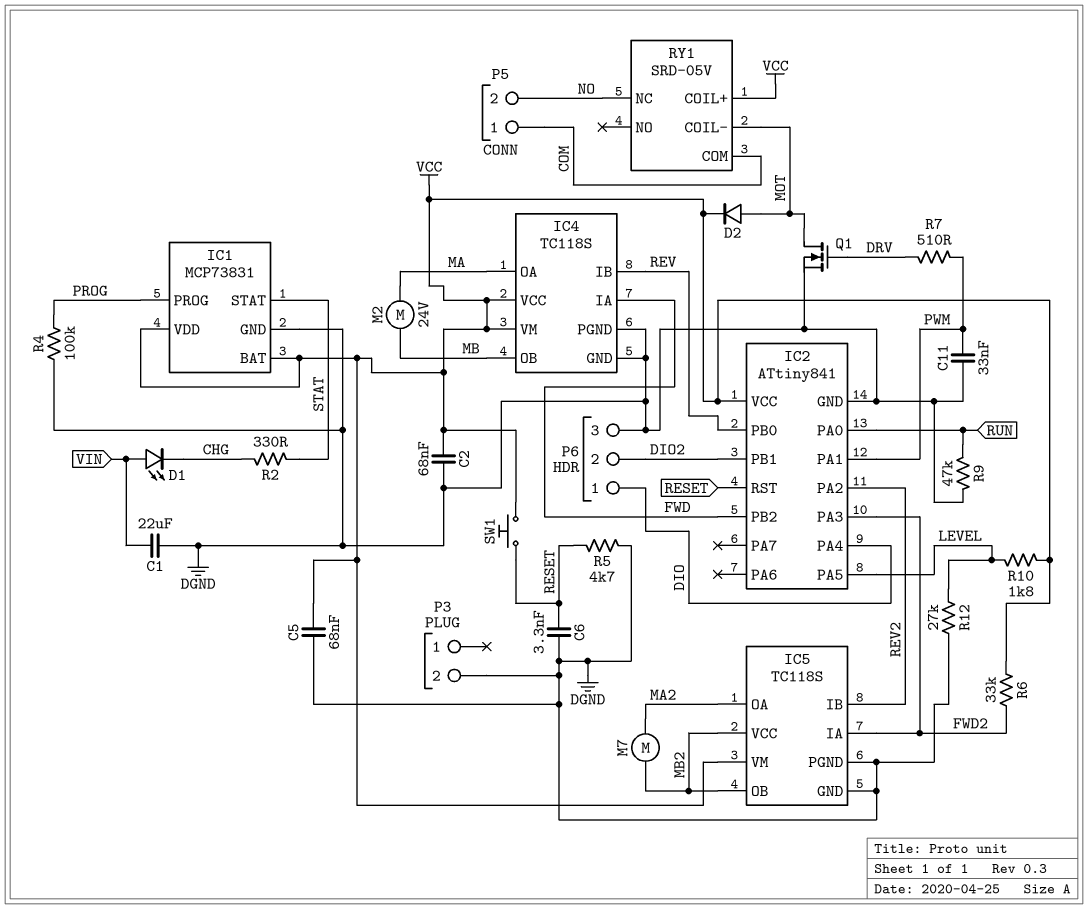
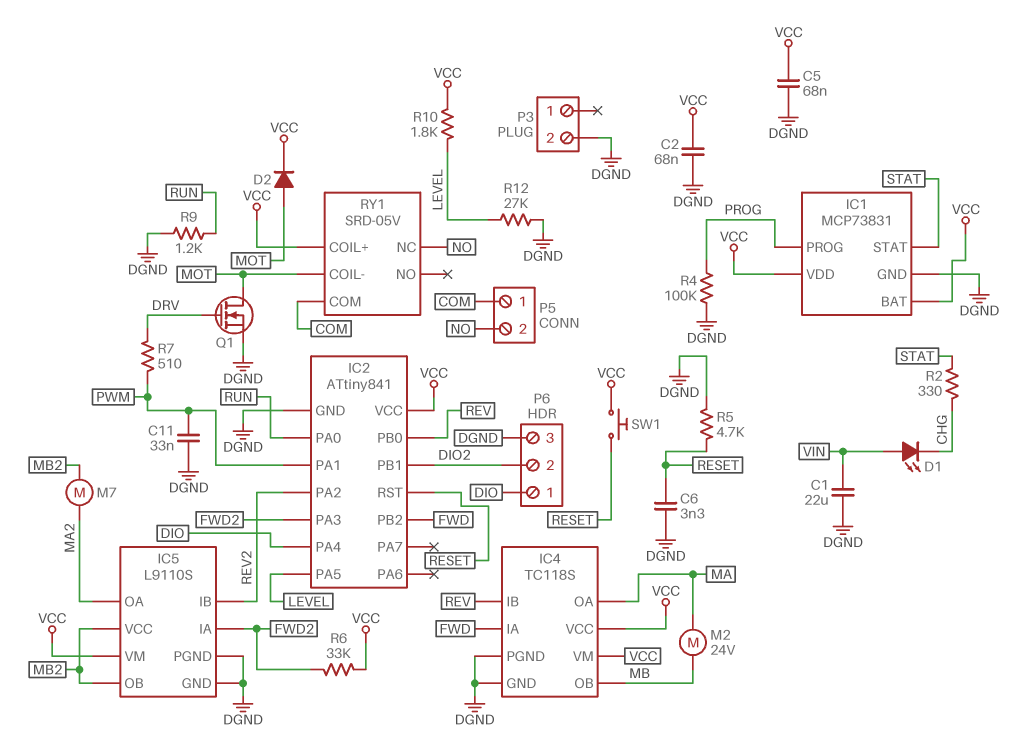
IC5: TC118S -> L9110S
R9: 47k (DGND, RUN) -> 1.2k (DGND, RUN)

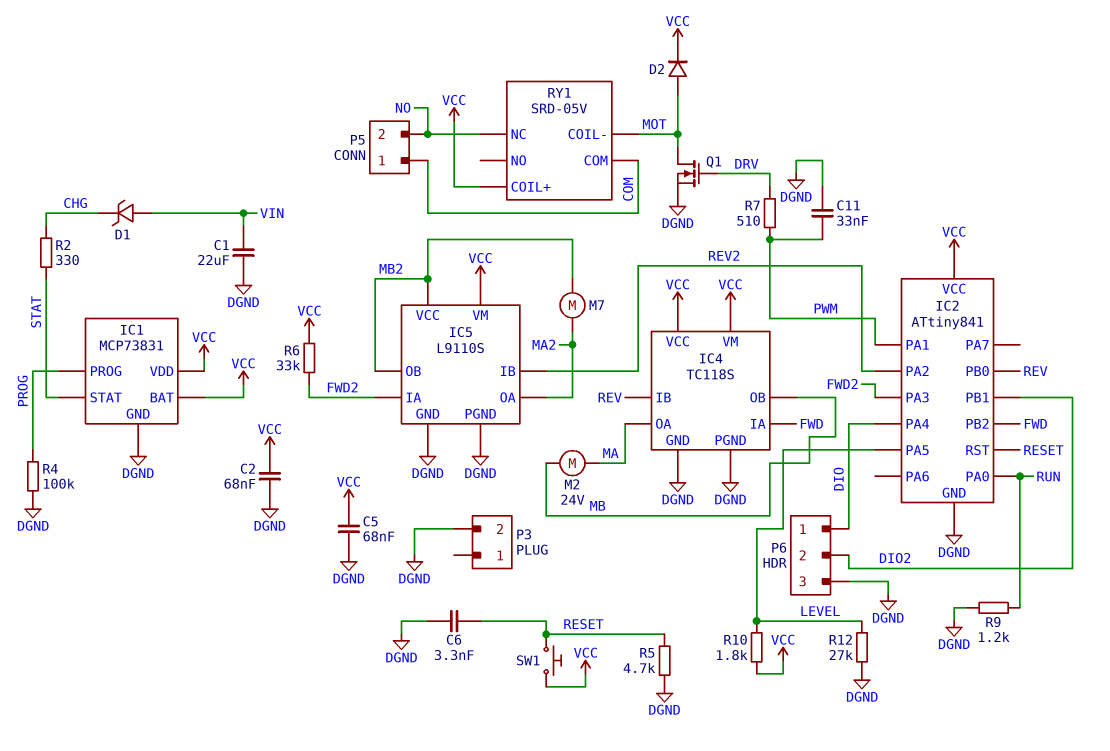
D1: LED (A VIN, K CHG) -> zener (A VIN, K CHG)

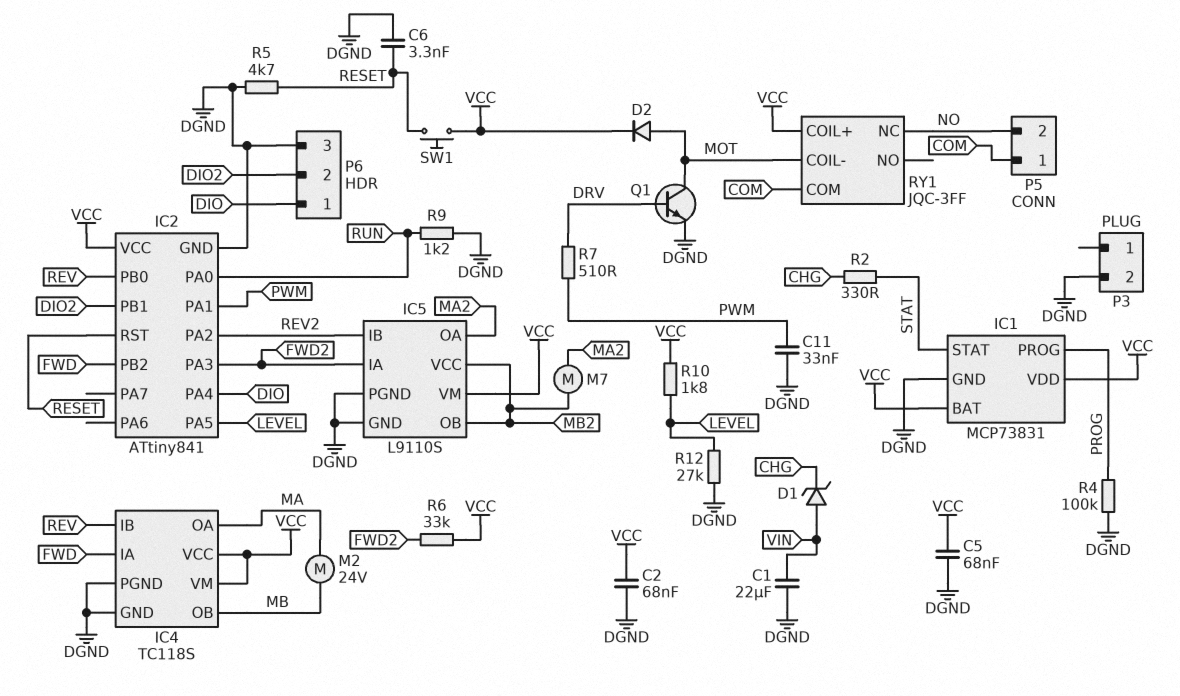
Q1: NMOS (G DRV, D MOT, S DGND) -> NPN (B DRV, C MOT, E DGND)
RY1: SRD-05V -> JQC-3FF

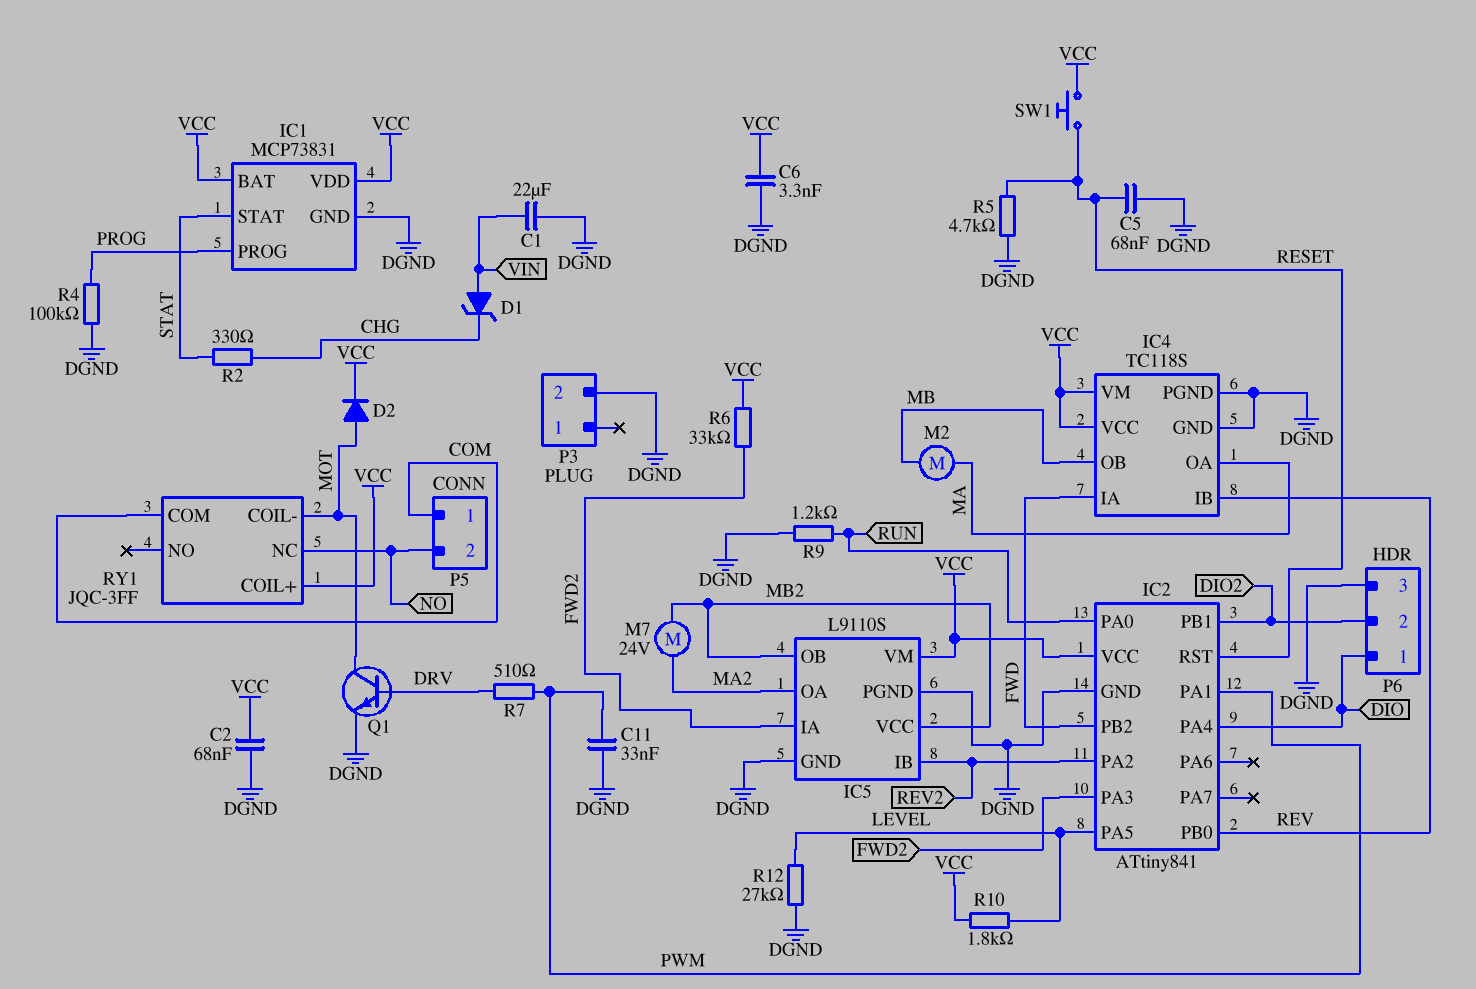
C5: 68nF (DGND, VCC) -> 68nF (DGND, RESET)
C6: 3.3nF (DGND, RESET) -> 3.3nF (DGND, VCC)
M2: motor 24V (MA, MB) -> motor (MA, MB)
M7: motor (MA2, MB2) -> motor 24V (MA2, MB2)

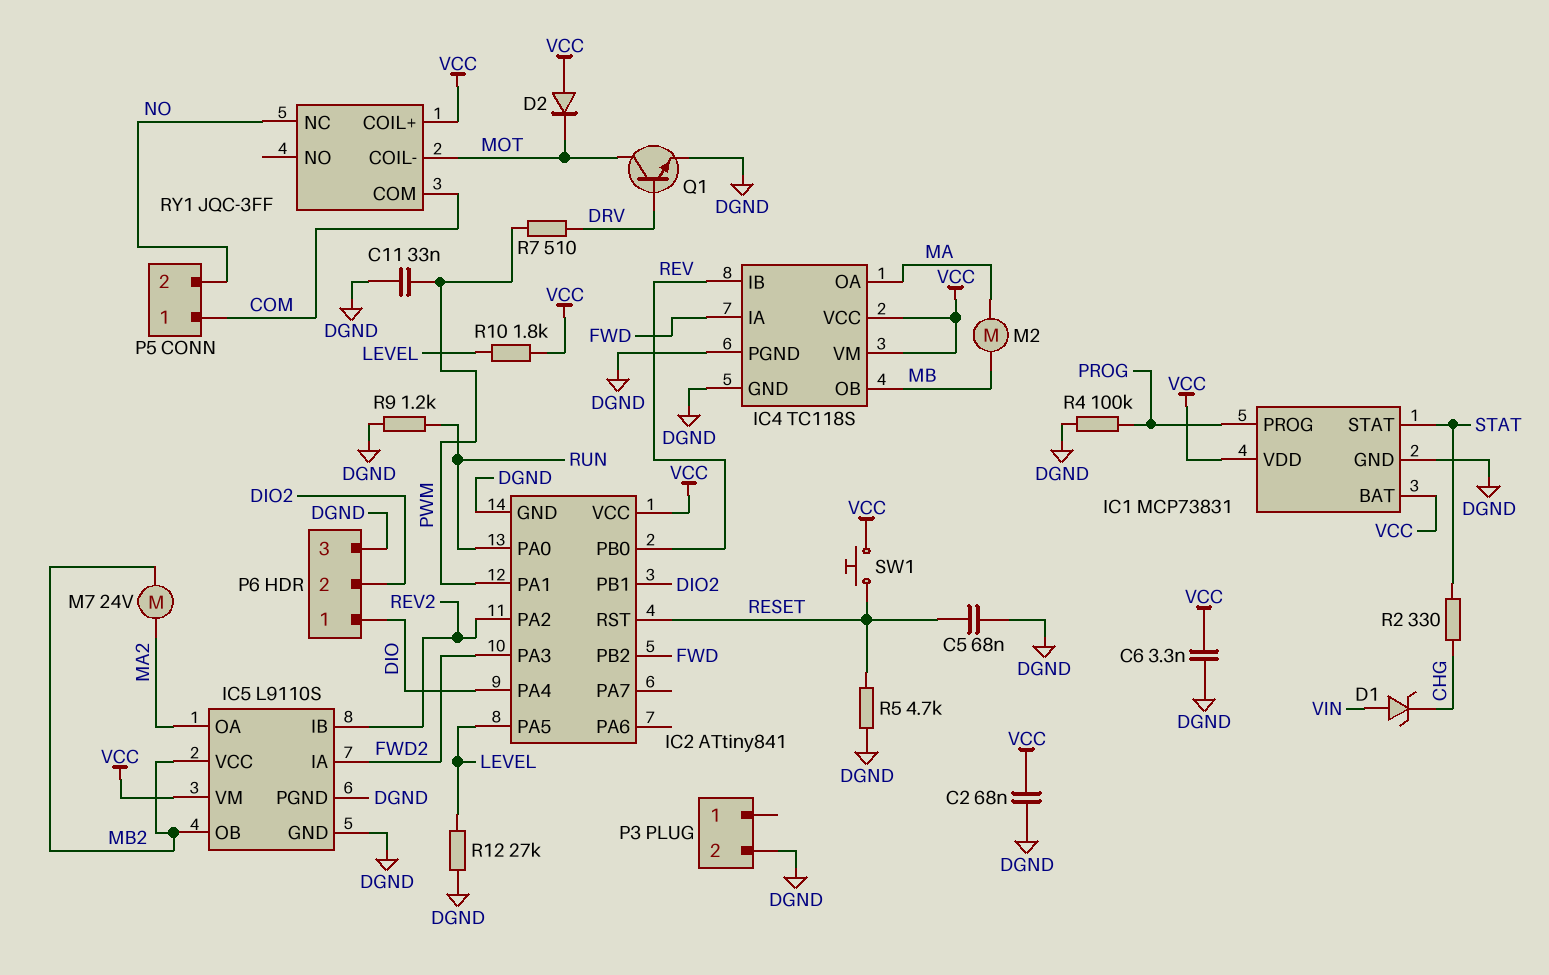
C1: 22uF (DGND, VIN) -> none
D2: diode (A MOT, K VCC) -> diode (A VCC, K MOT)
R6: 33k (FWD2, VCC) -> none

